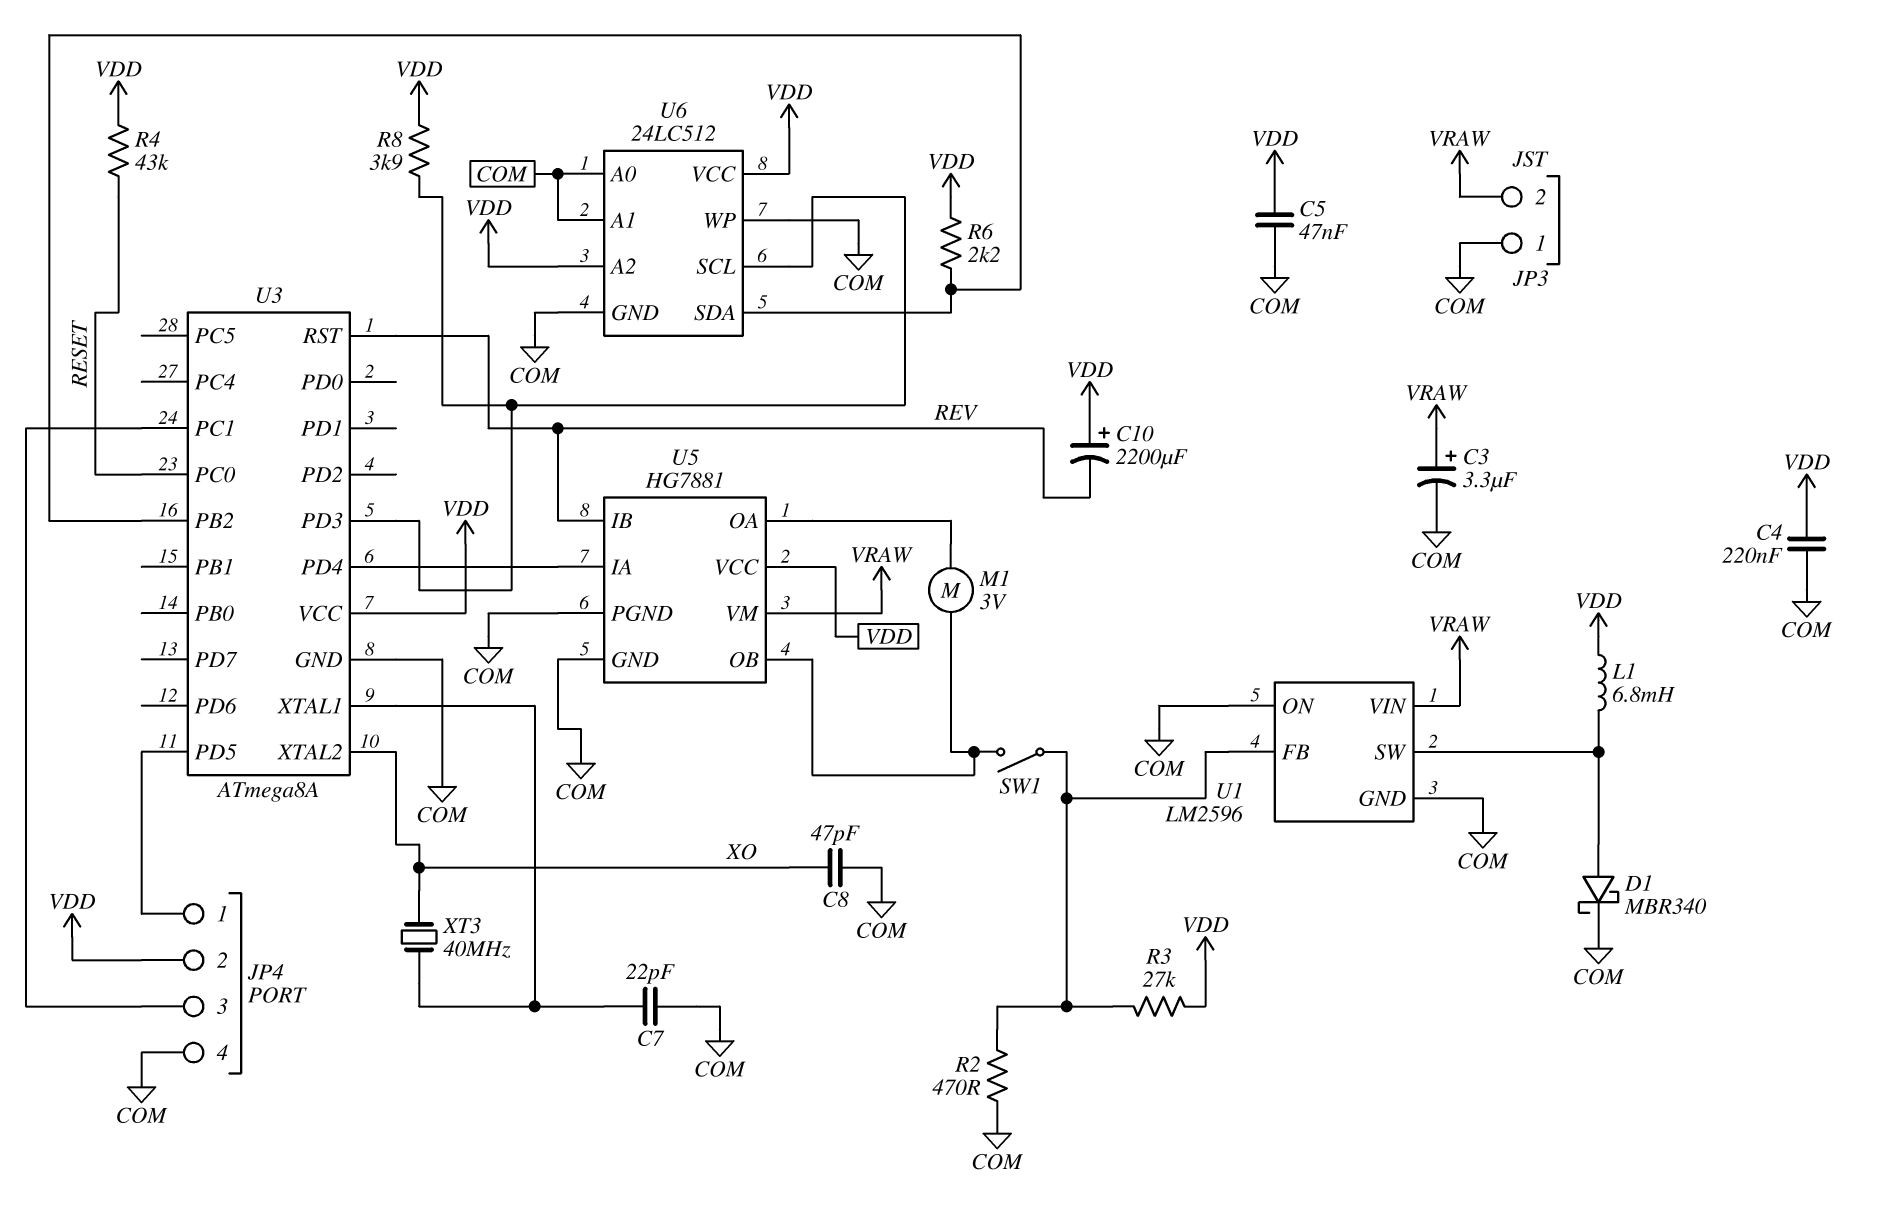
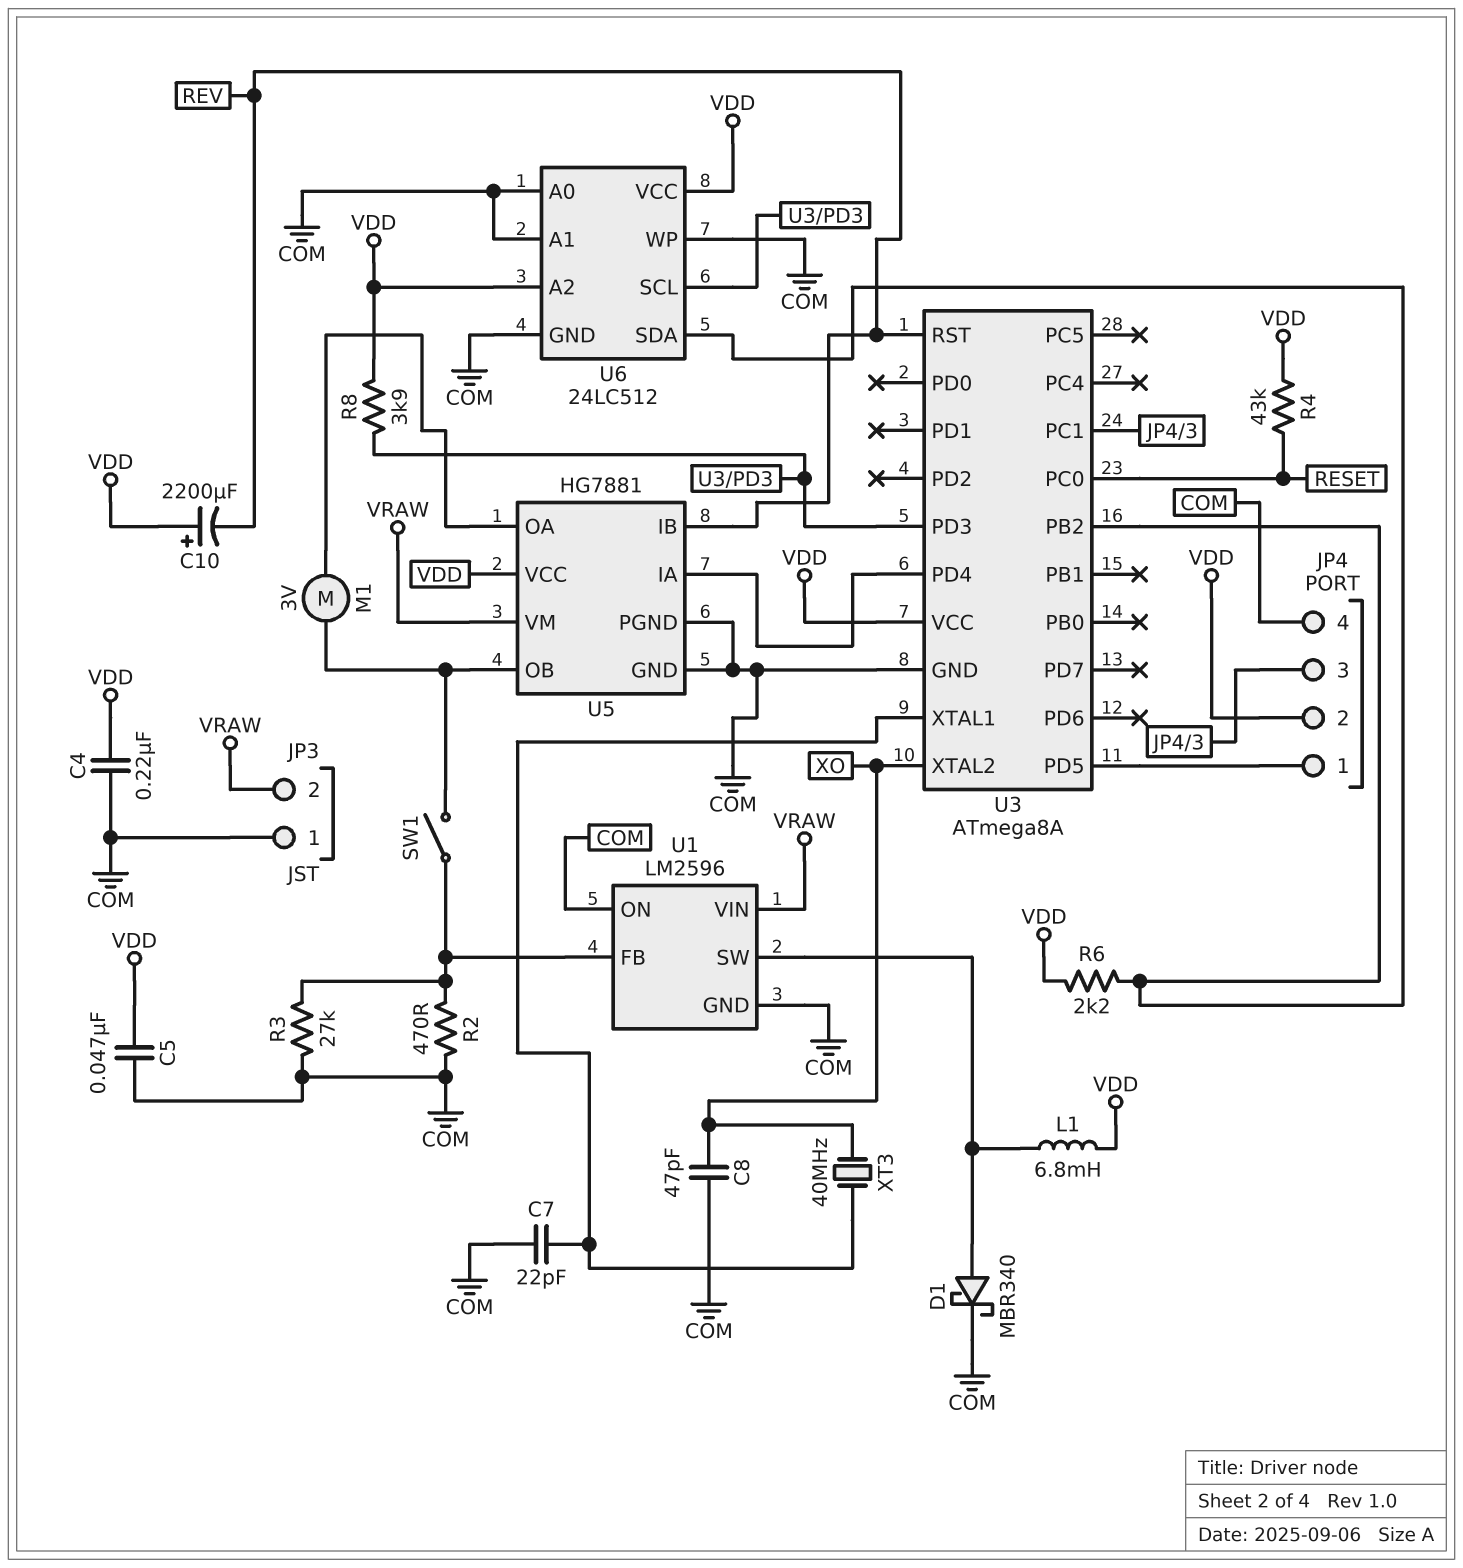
C3: 3.3uF (plus VRAW, minus COM) -> none
R3: 27k (U1/FB, VDD) -> 27k (COM, U1/FB)

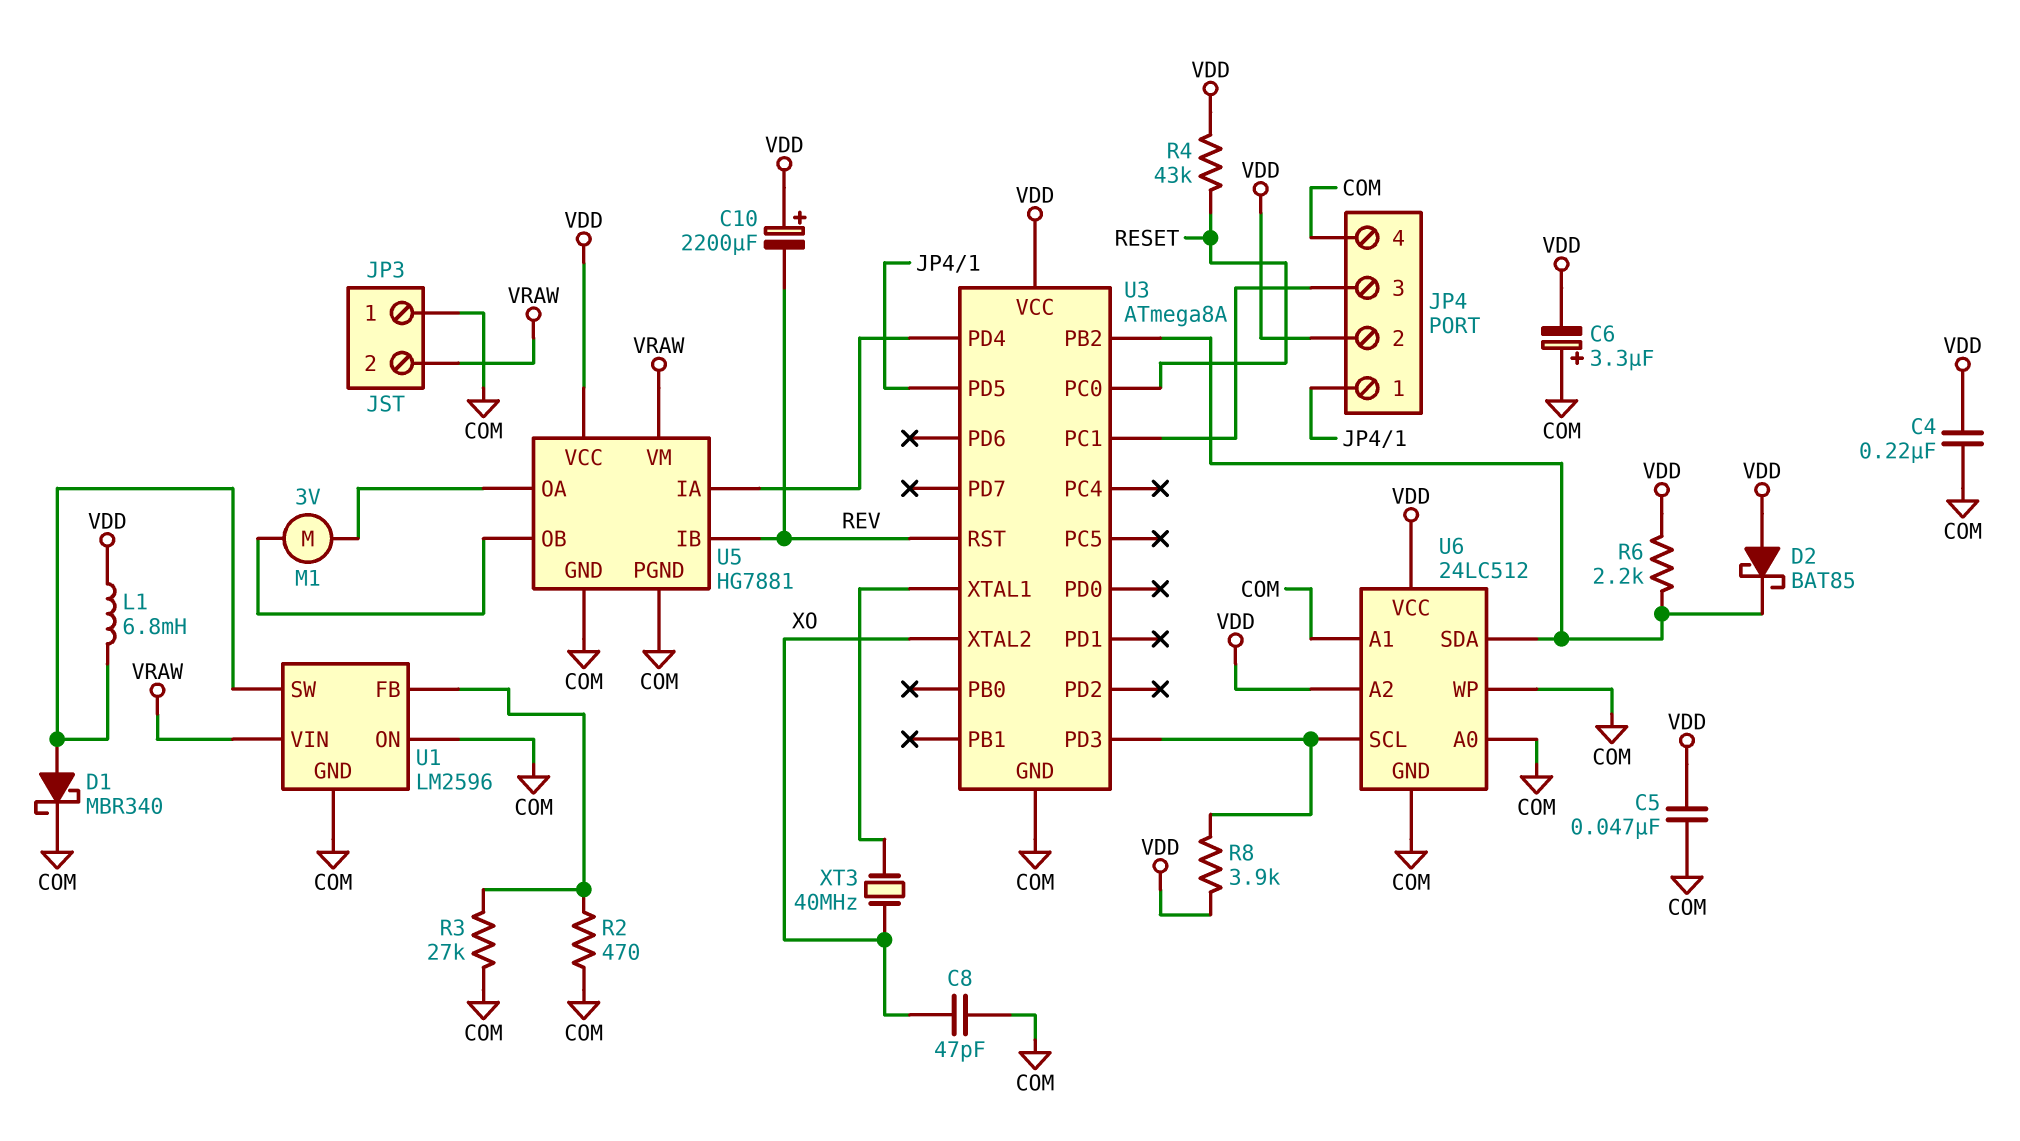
C6: none -> 3.3uF (plus COM, minus VDD)
C7: 22pF (COM, U3/XTAL1) -> none
D2: none -> schottky BAT85 (A VDD, K U3/PB2)
SW1: switch (U1/FB, U5/OB) -> none

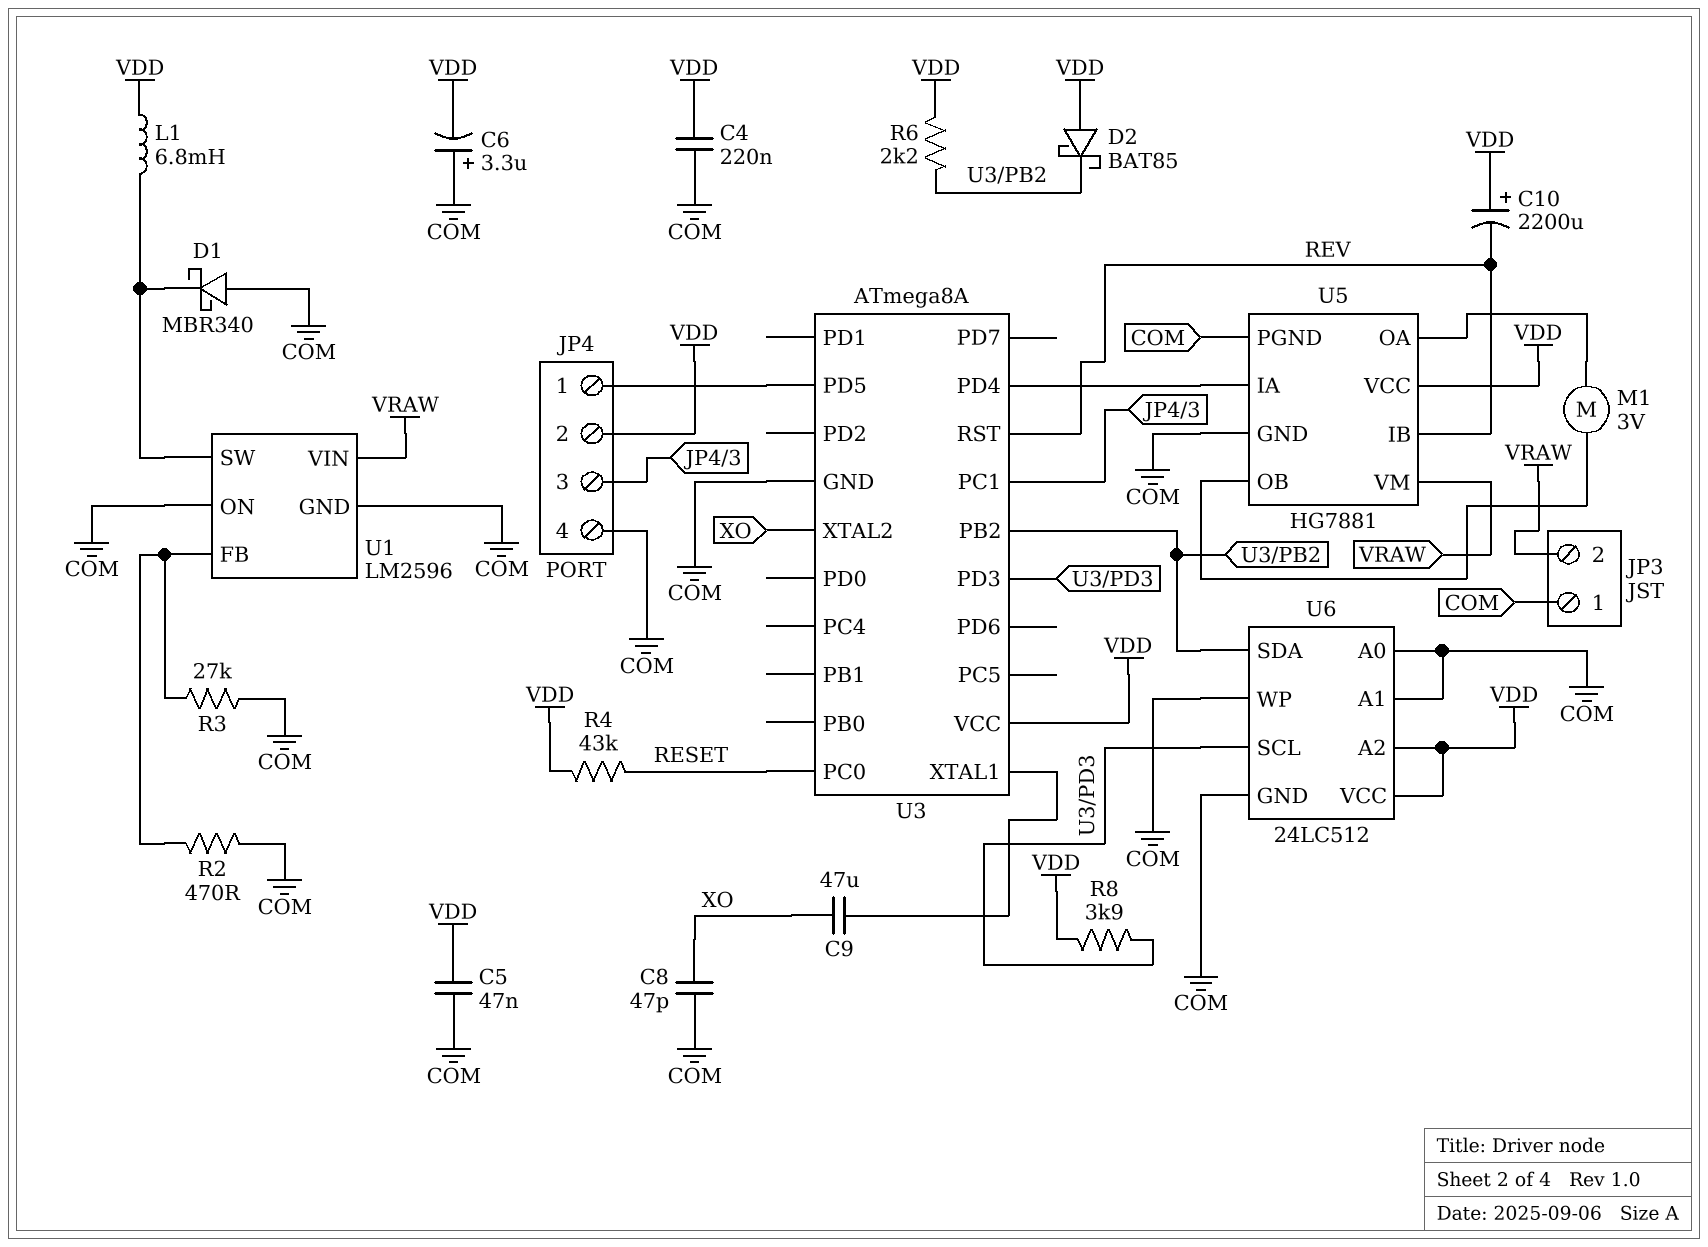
C9: none -> 47uF (U3/XTAL1, XO)
D1: schottky MBR340 (A U1/SW, K COM) -> schottky MBR340 (A COM, K U1/SW)
XT3: 40MHz (U3/XTAL1, XO) -> none

